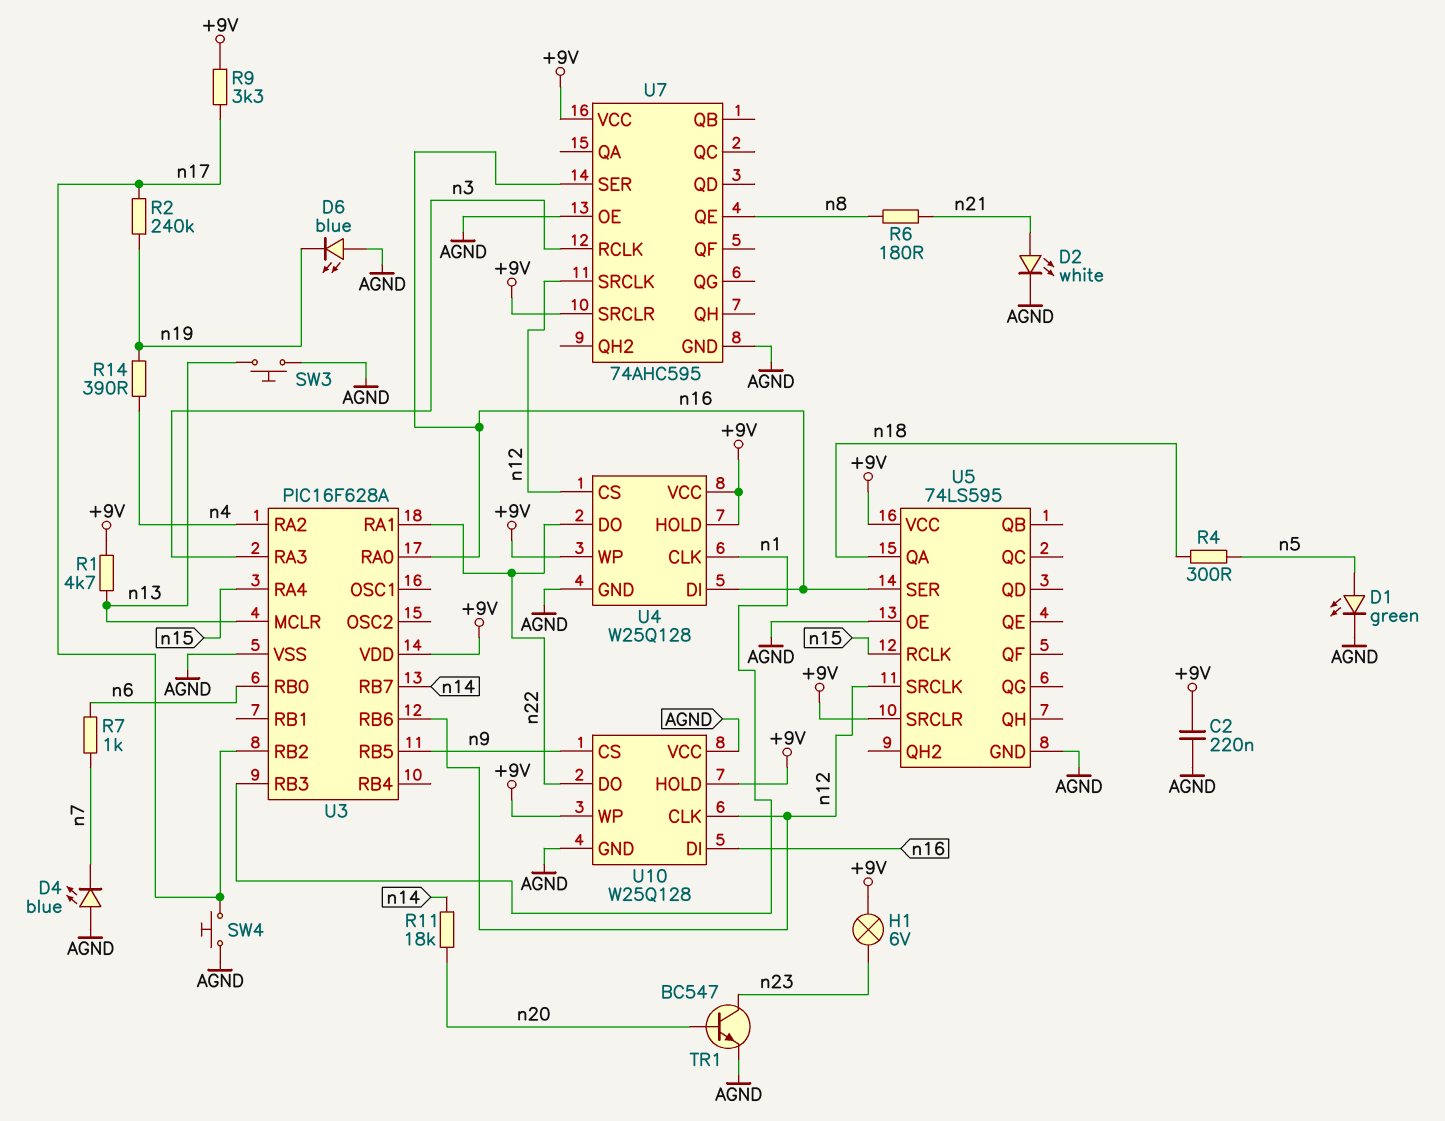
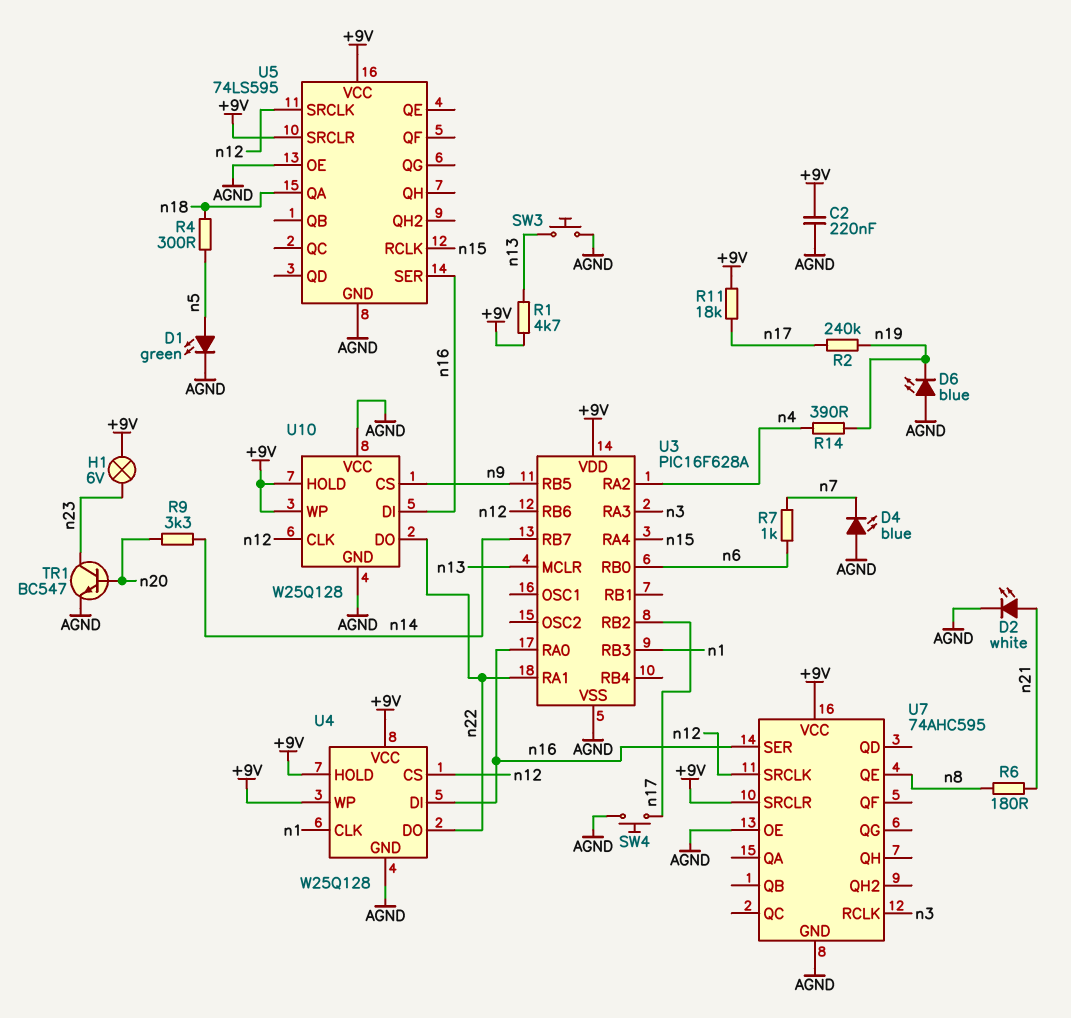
R9: 3.3k (+9V, n17) -> 3.3k (n14, n20)
R11: 18k (n14, n20) -> 18k (+9V, n17)

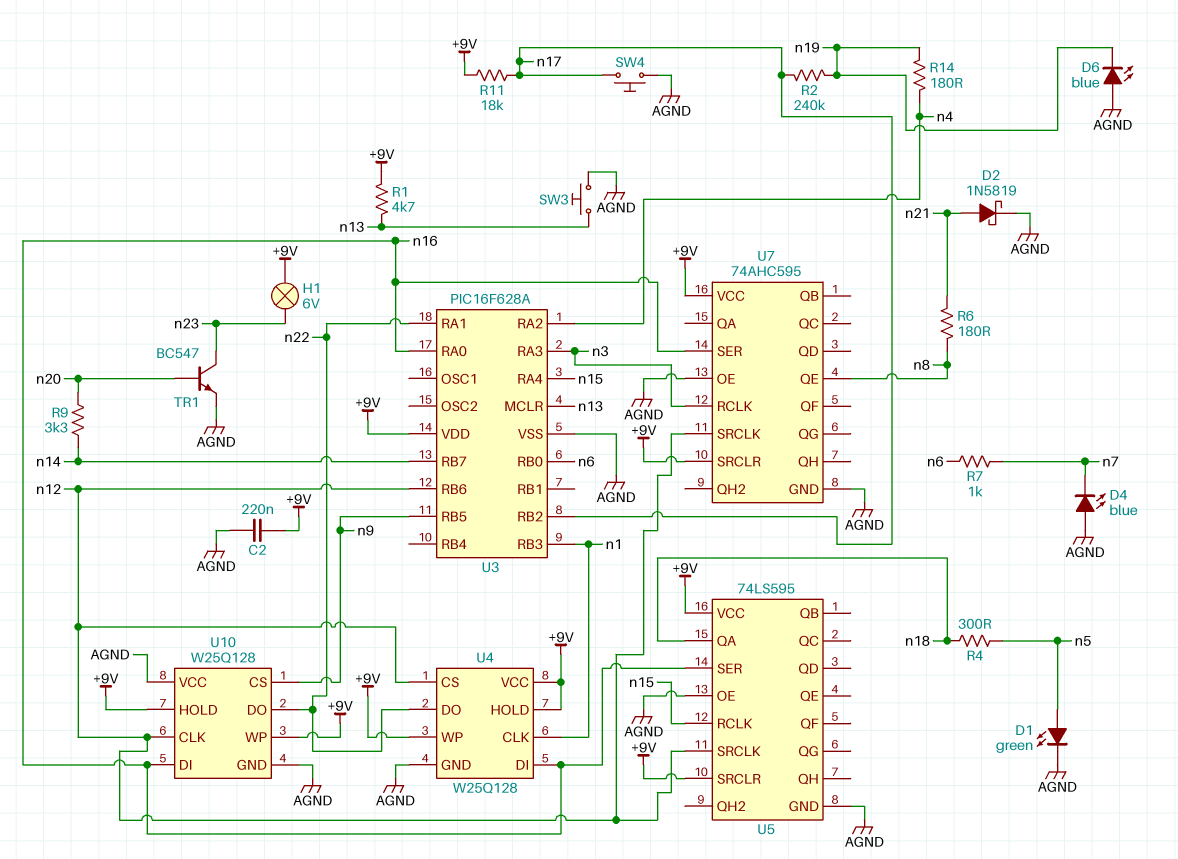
D2: LED white (A n21, K AGND) -> schottky 1N5819 (A n21, K AGND)
R14: 390 (n4, n19) -> 180 (n4, n19)

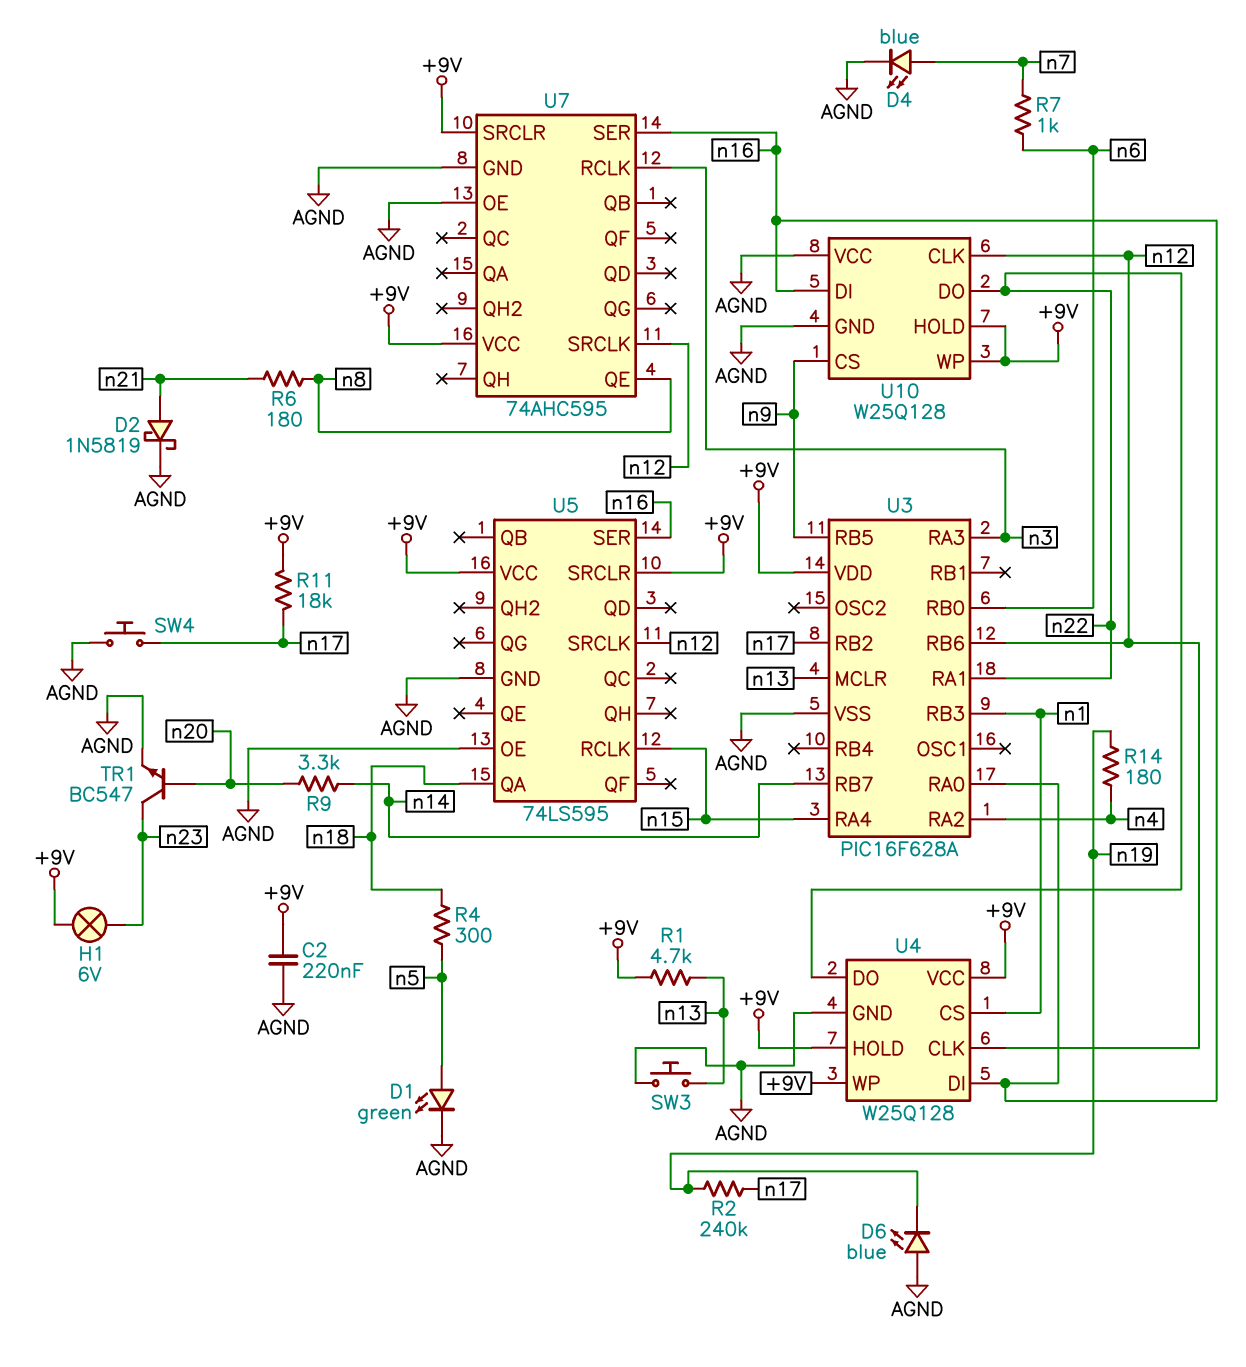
D4: LED blue (A AGND, K n7) -> LED blue (A n7, K AGND)
U4 pin CLK: n1 -> n12
U4 pin CS: n12 -> n1

